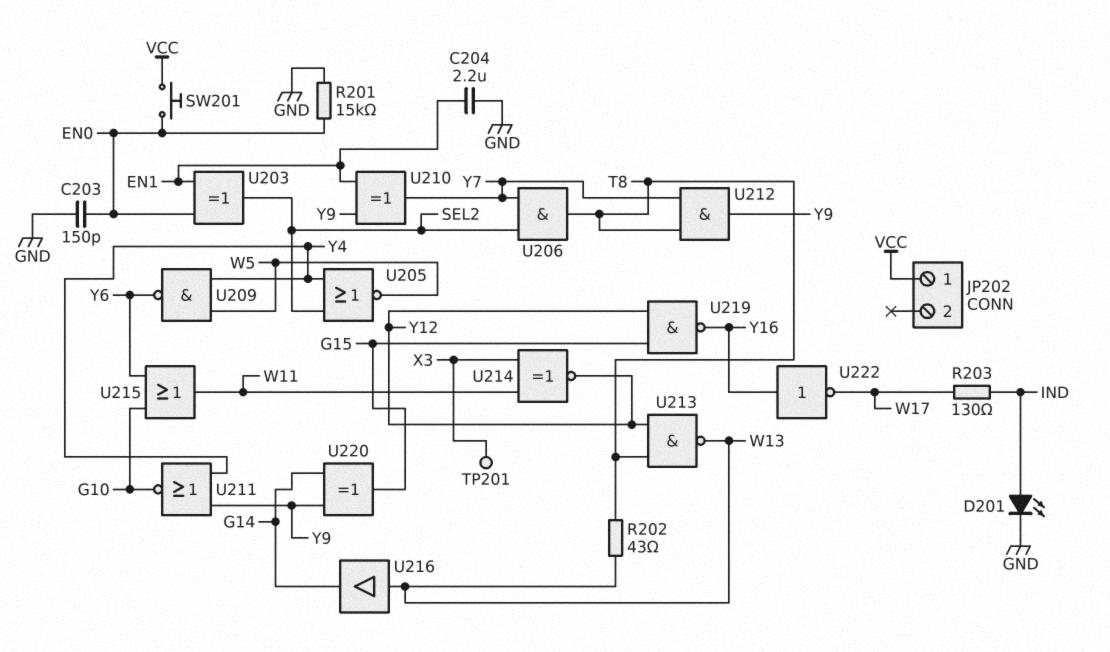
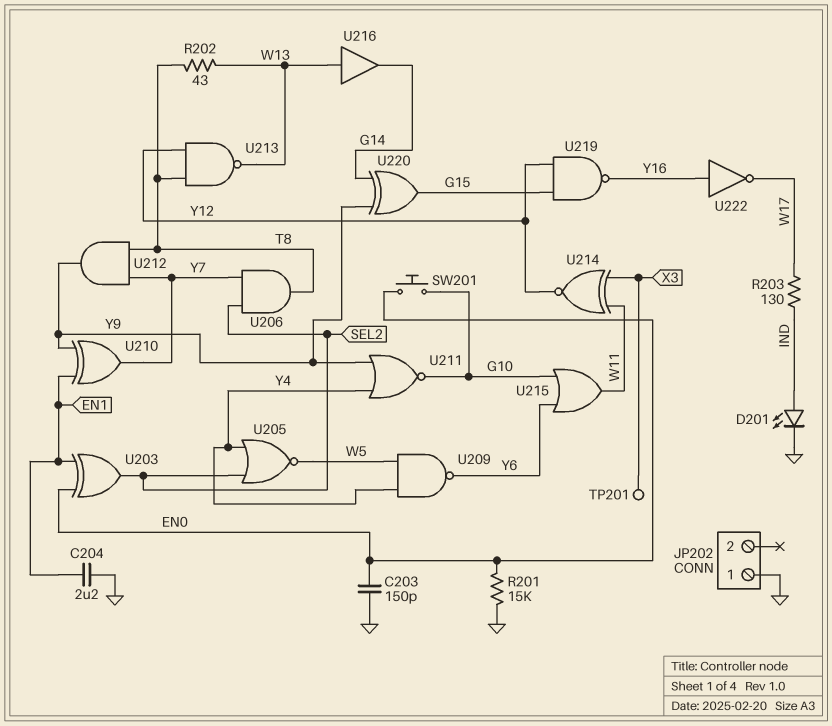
JP202 pin 1: VCC -> GND
SW201: button (EN0, VCC) -> button (EN0, G10)

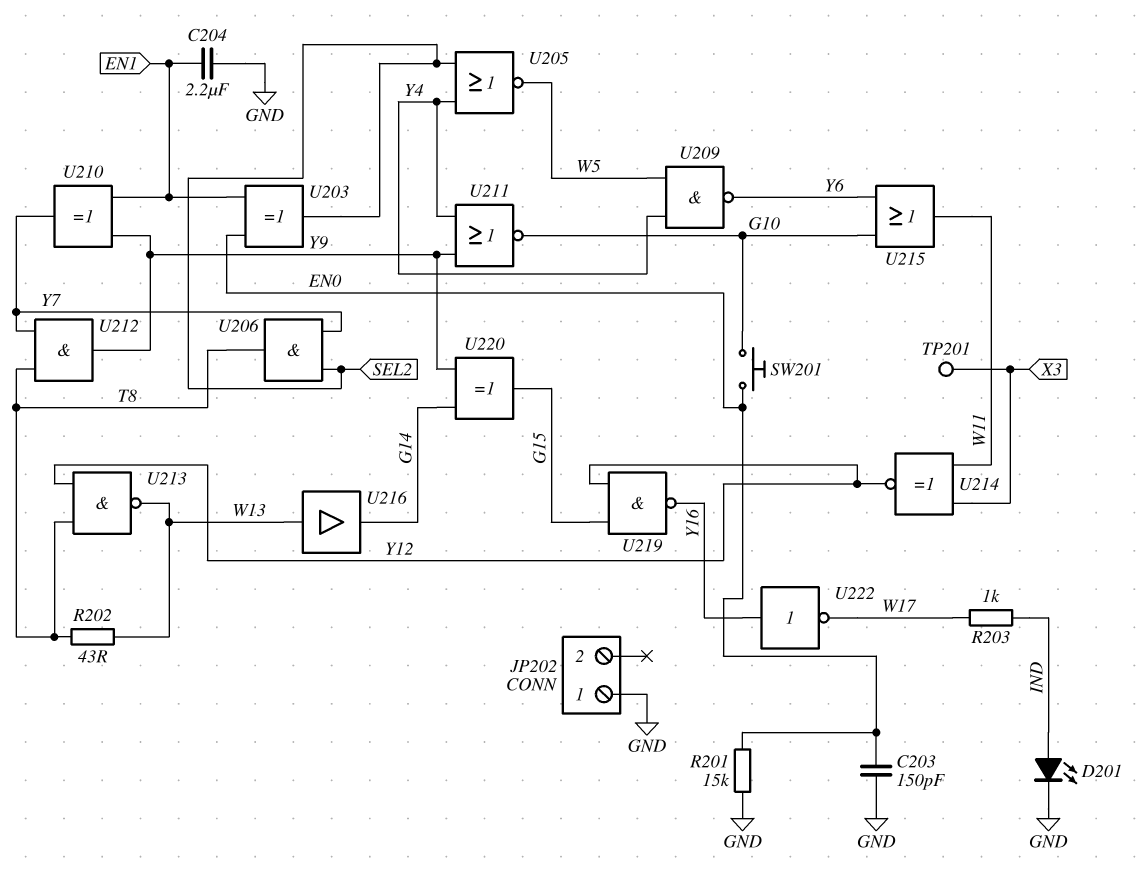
R203: 130 (IND, W17) -> 1k (IND, W17)

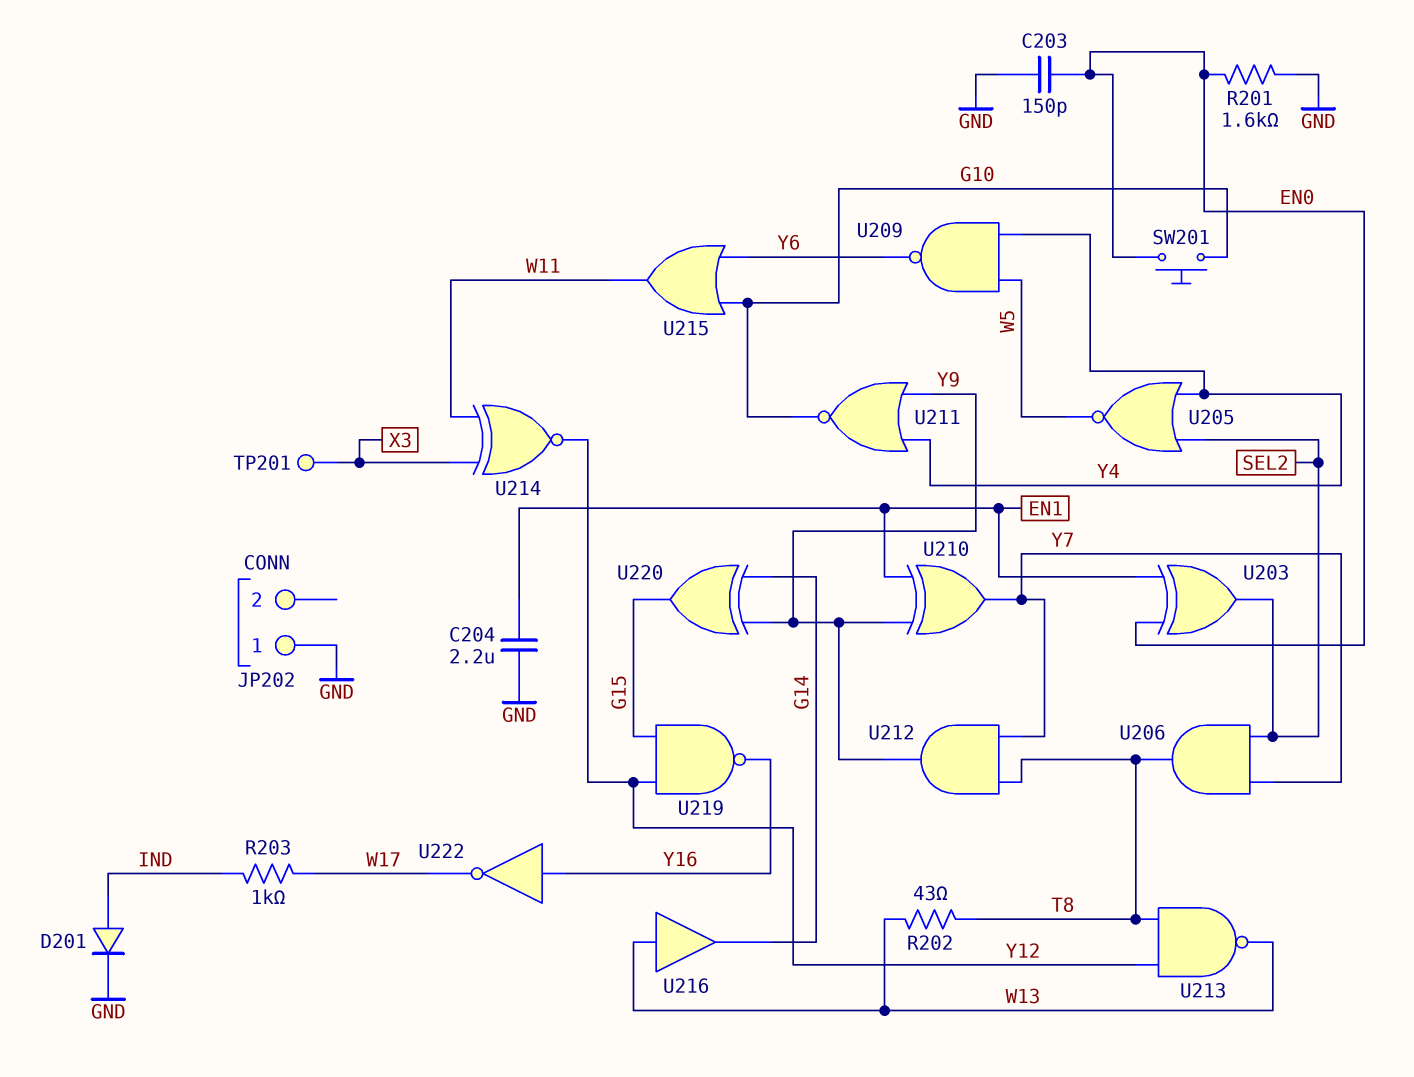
D201: LED (A IND, K GND) -> diode (A IND, K GND)
R201: 15k (EN0, GND) -> 1.6k (EN0, GND)

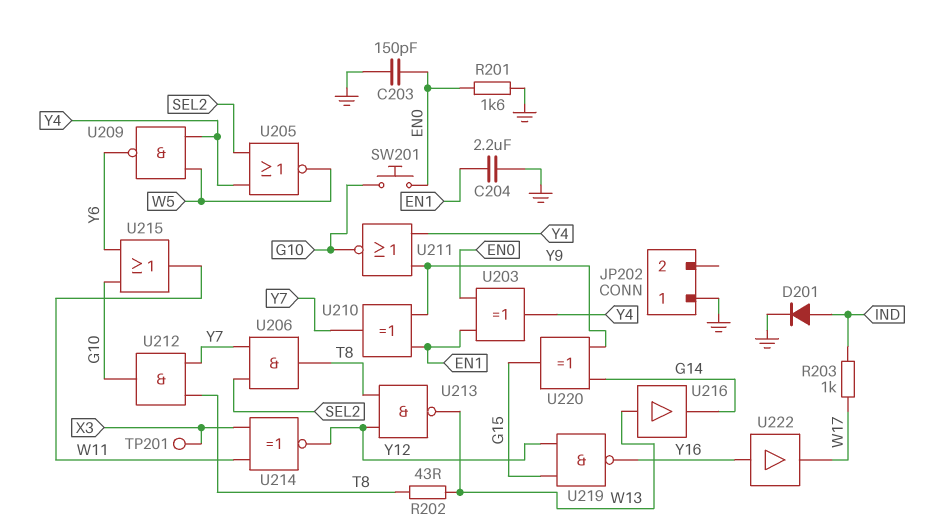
U203: XOR (in EN0, in EN1, out SEL2) -> XOR (in EN0, in EN1, out Y4)
U212: AND (in T8, in Y7, out Y9) -> AND (in T8, in Y7, out G10)
U222: NOT (in Y16, out W17) -> buffer (in Y16, out W17)

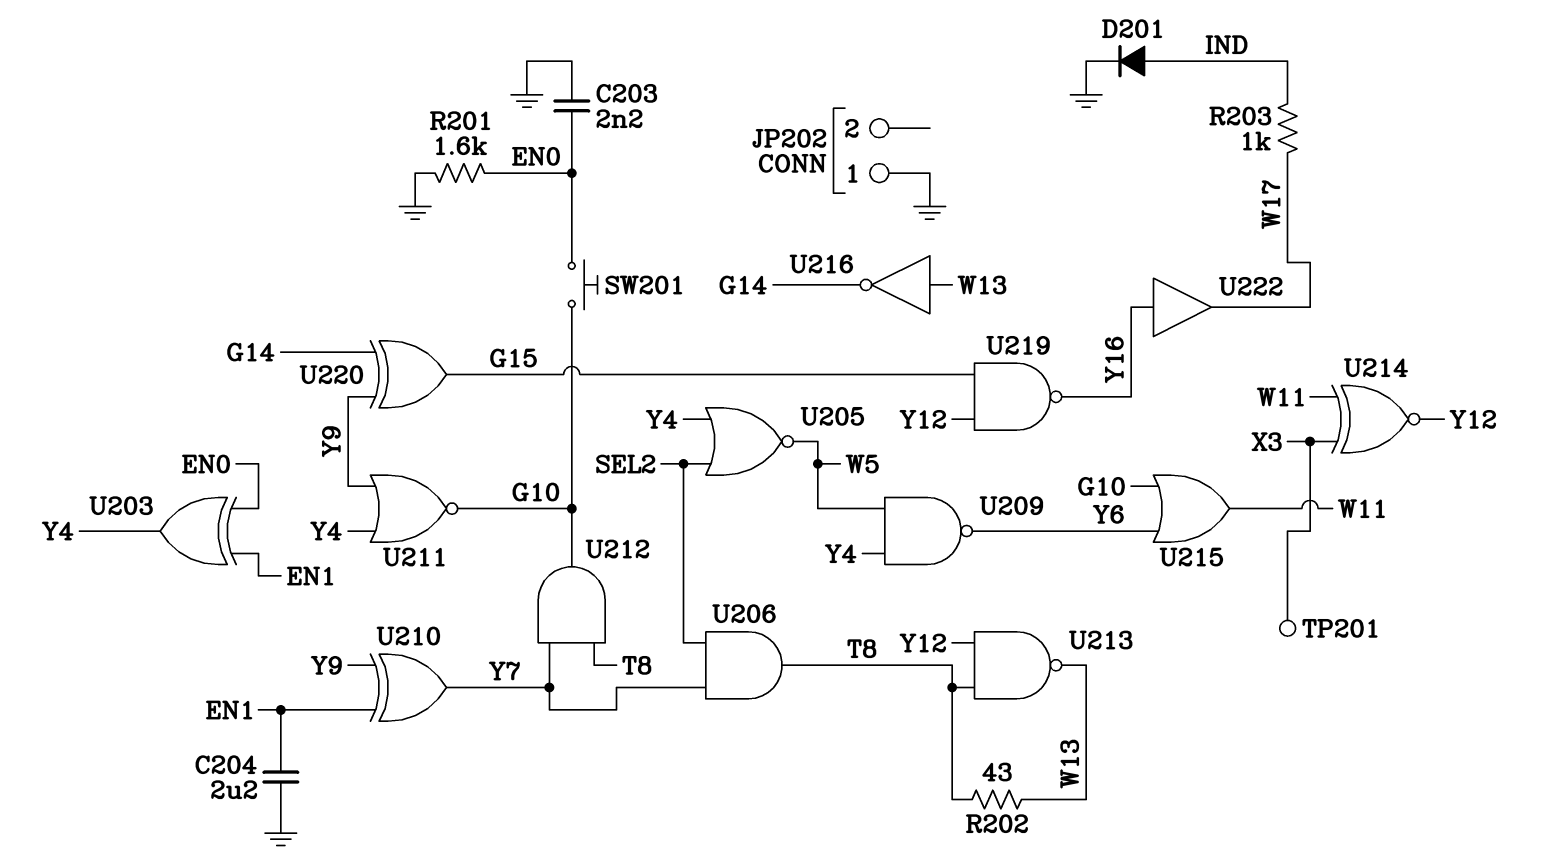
C203: 150pF (EN0, GND) -> 2.2nF (EN0, GND)
U216: buffer (in W13, out G14) -> NOT (in W13, out G14)

